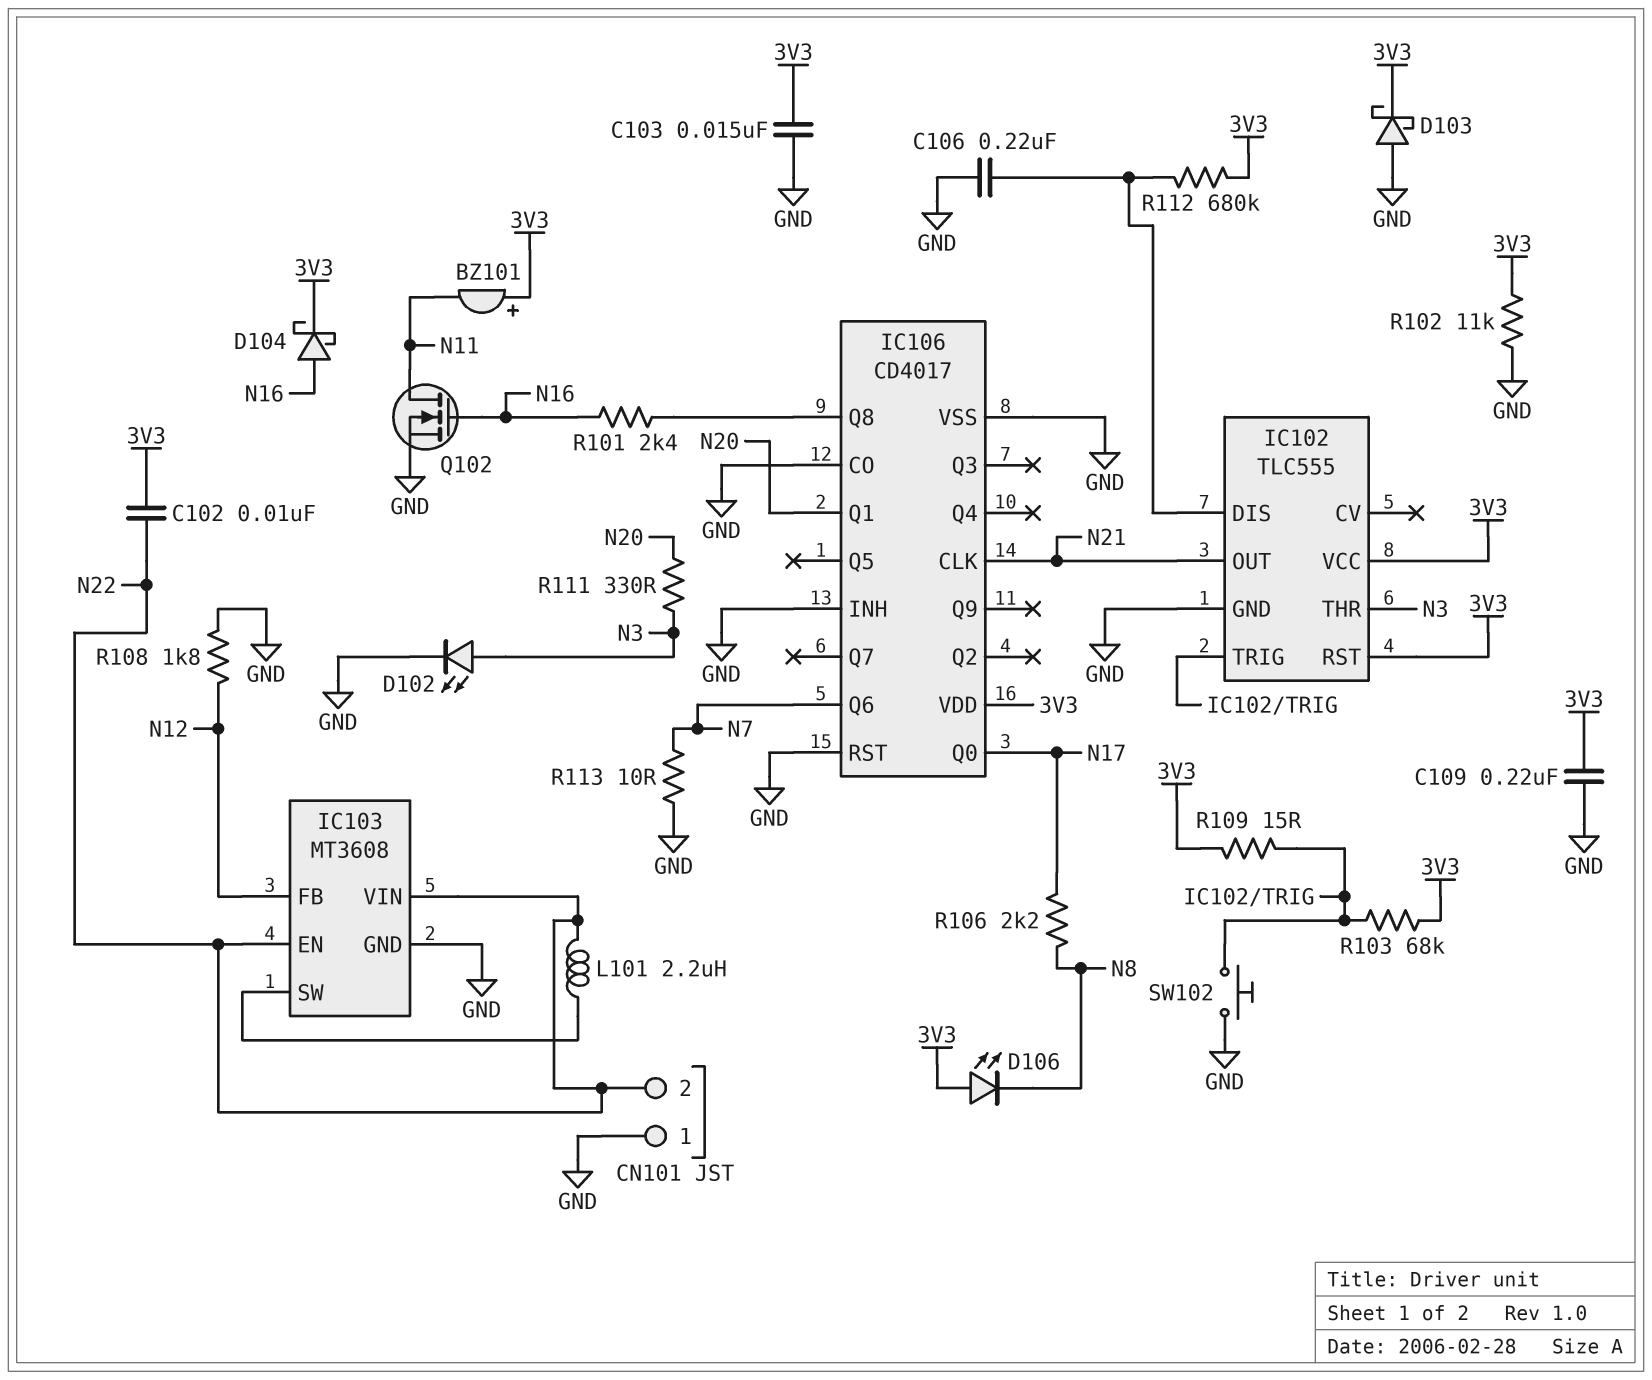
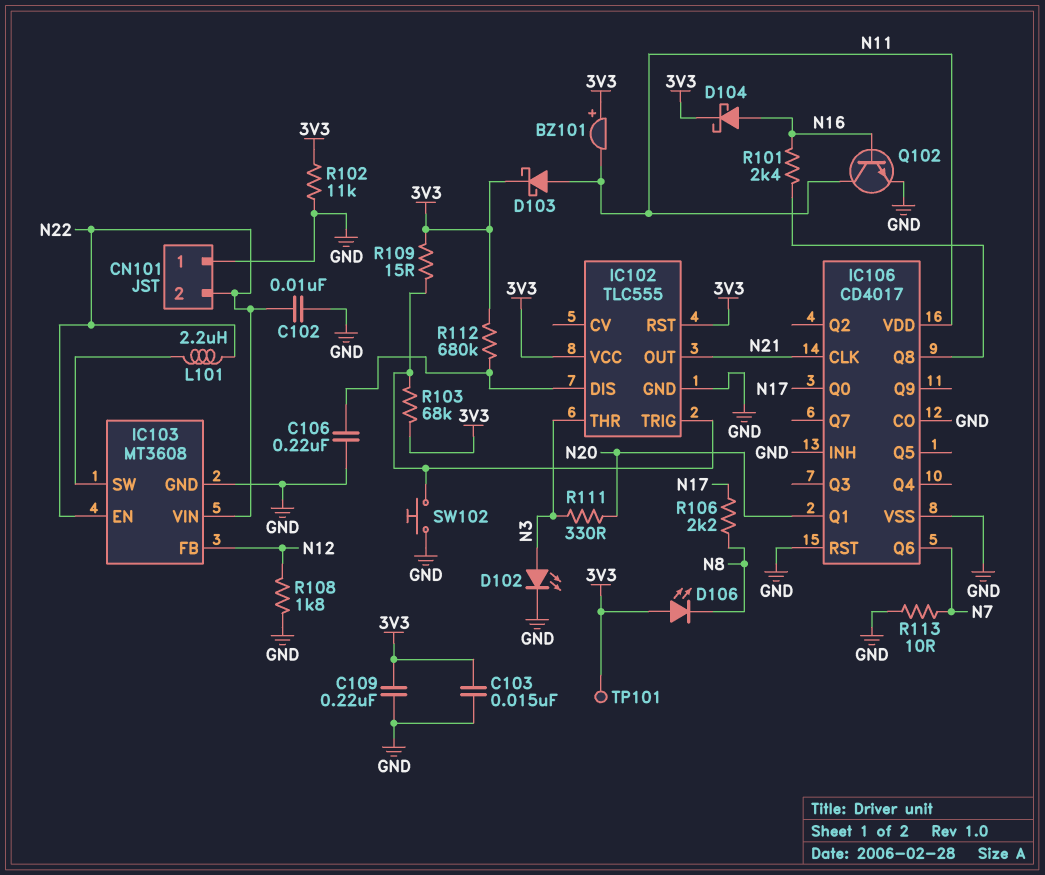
C102: 10nF (3V3, N22) -> 10nF (GND, N22)
D103: schottky (A GND, K 3V3) -> schottky (A N11, K 3V3)
IC106 pin VDD: 3V3 -> N11
Q102: NMOS (G N16, D N11, S GND) -> NPN (B N16, C N11, E GND)
TP101: none -> test point (3V3)

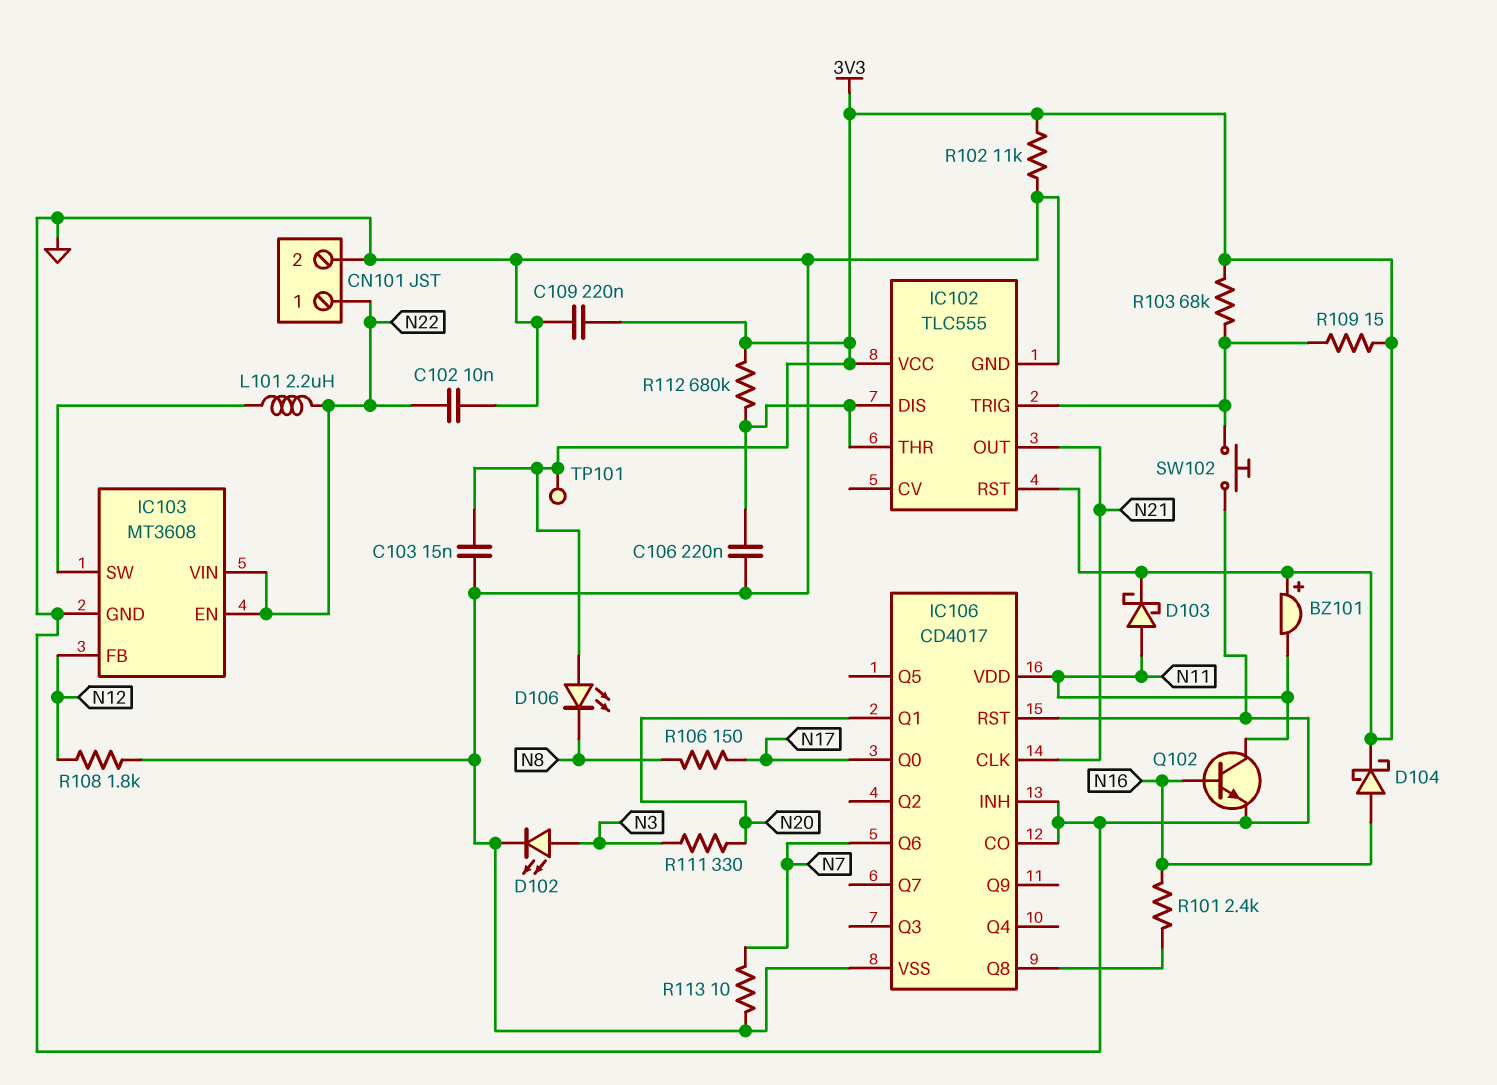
CN101 pin 1: GND -> N22
CN101 pin 2: N22 -> GND
IC102 pin THR: N3 -> IC102/DIS
R106: 2.2k (N8, N17) -> 150 (N8, N17)

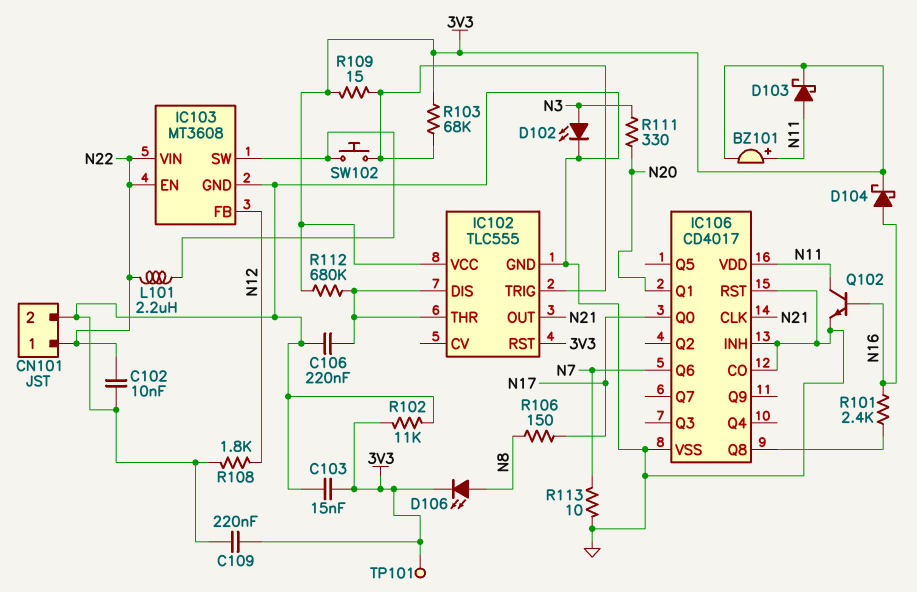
BZ101: buzzer (plus 3V3, minus N11) -> buzzer (plus N11, minus 3V3)
D106: LED (A 3V3, K N8) -> LED (A N8, K 3V3)
SW102: button (GND, IC102/TRIG) -> button (IC102/TRIG, IC103/SW)

